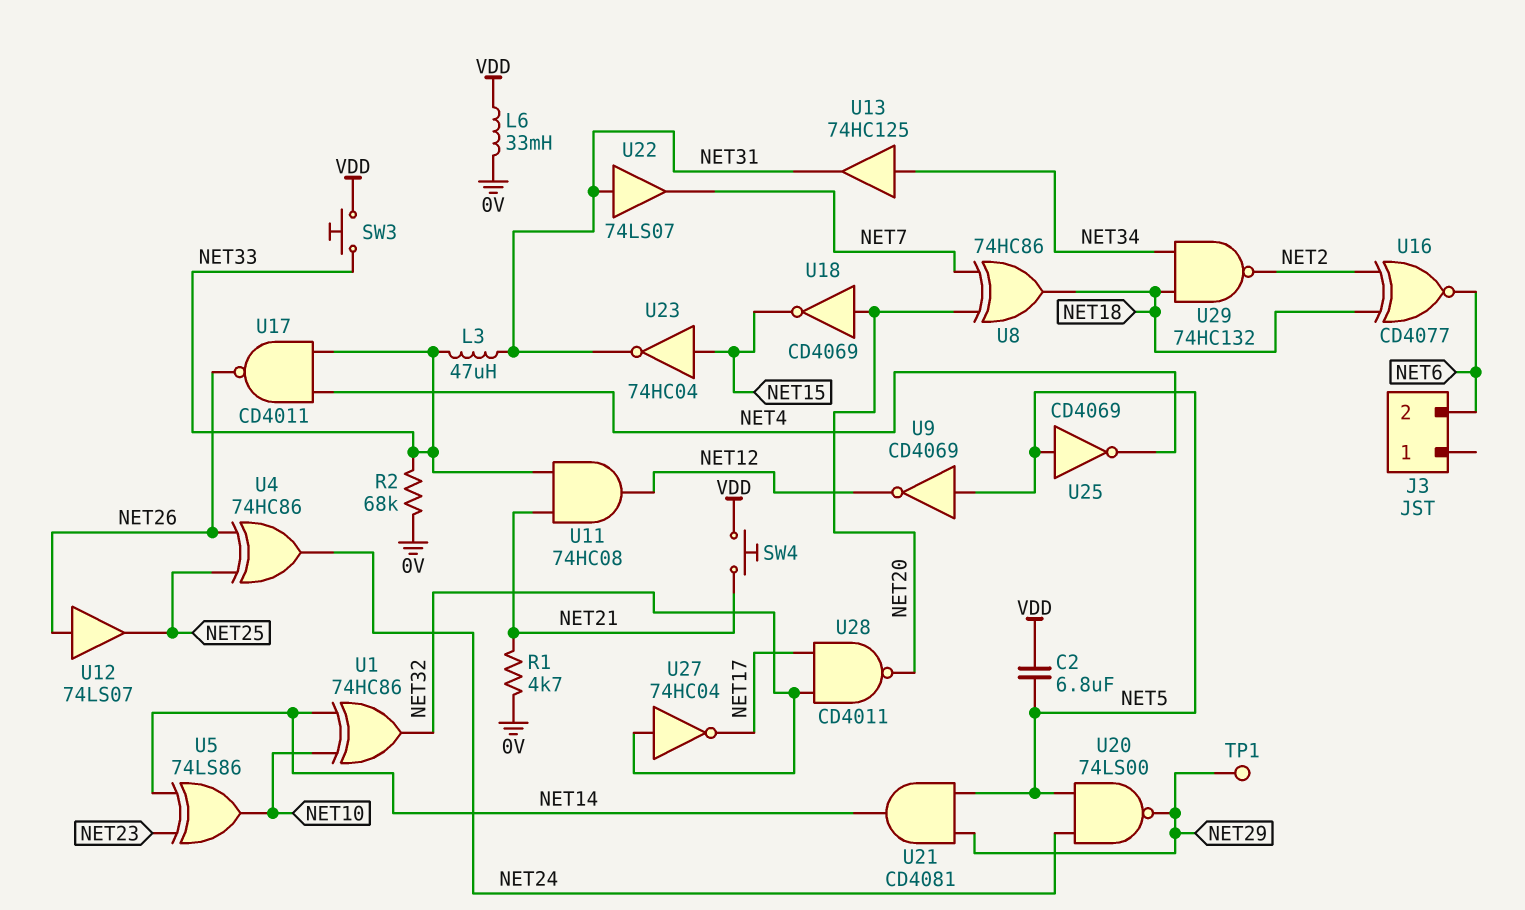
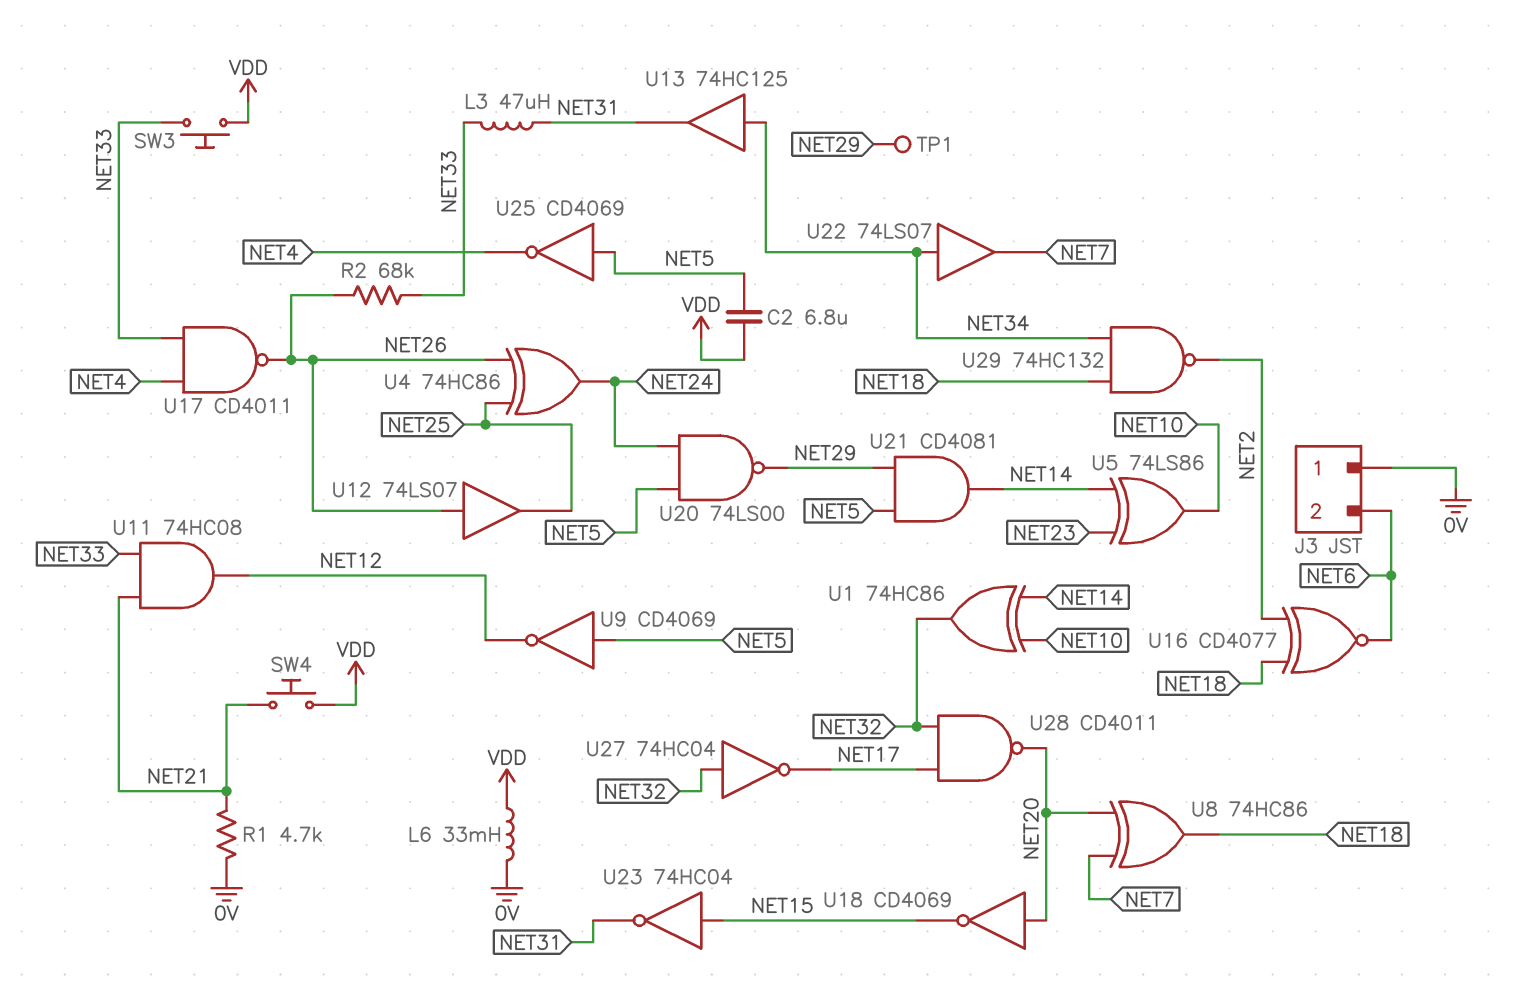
J3 pin 1: none -> 0V
R2: 68k (0V, NET33) -> 68k (NET26, NET33)
U22: buffer 74LS07 (in NET31, out NET7) -> buffer 74LS07 (in NET34, out NET7)

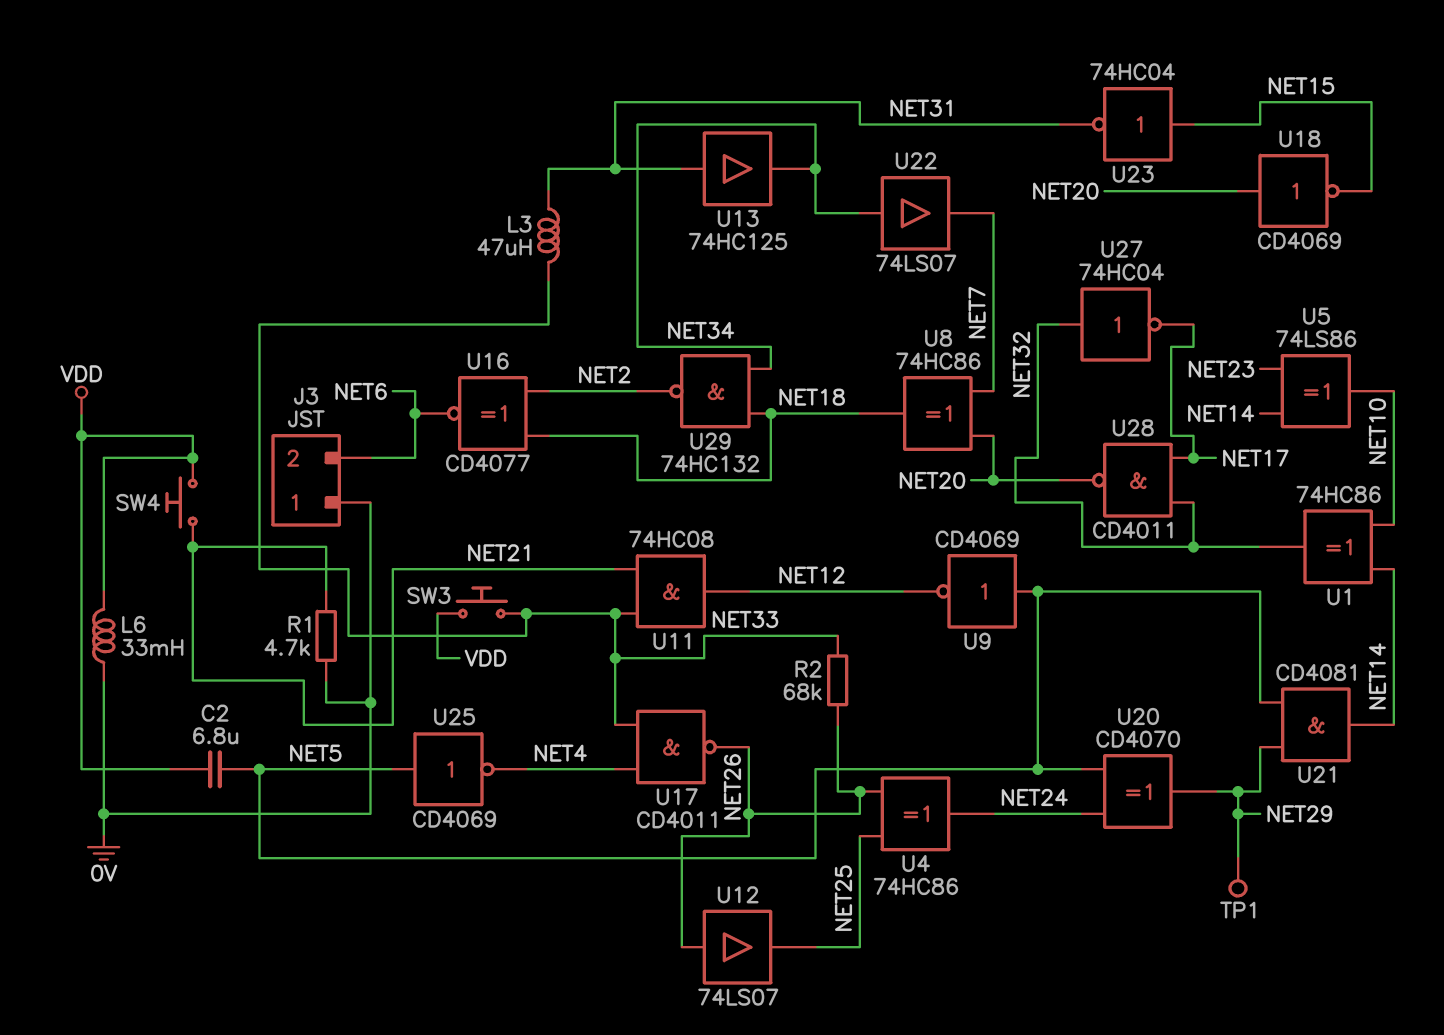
U13: buffer 74HC125 (in NET34, out NET31) -> buffer 74HC125 (in NET31, out NET34)
U20: NAND 74LS00 (in NET5, in NET24, out NET29) -> XOR CD4070 (in NET5, in NET24, out NET29)

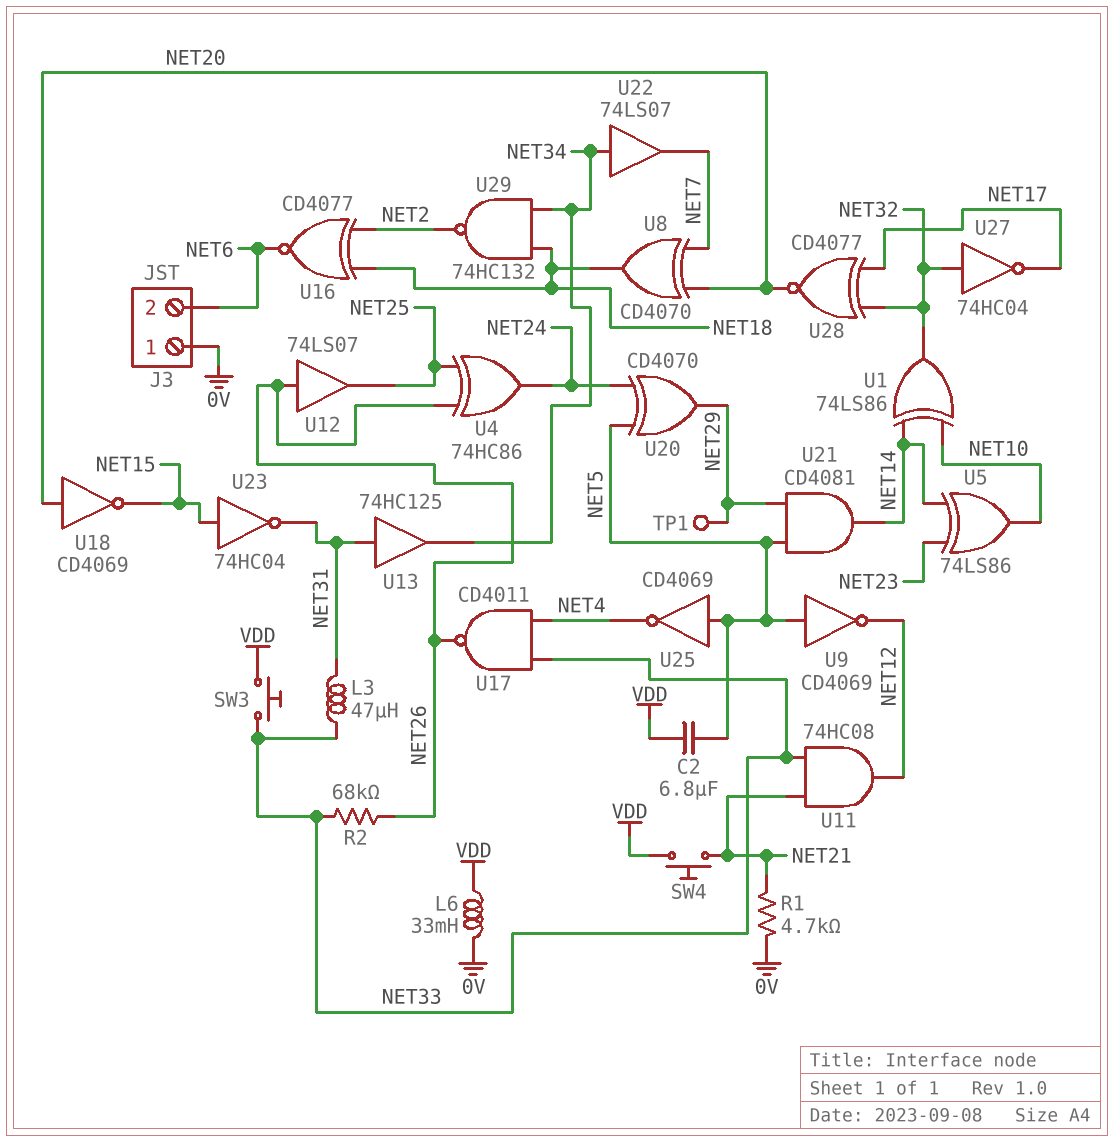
U1: XOR 74HC86 (in NET10, in NET14, out NET32) -> XOR 74LS86 (in NET10, in NET14, out NET32)
U8: XOR 74HC86 (in NET7, in NET20, out NET18) -> XOR CD4070 (in NET7, in NET20, out NET18)
U28: NAND CD4011 (in NET17, in NET32, out NET20) -> XNOR CD4077 (in NET17, in NET32, out NET20)

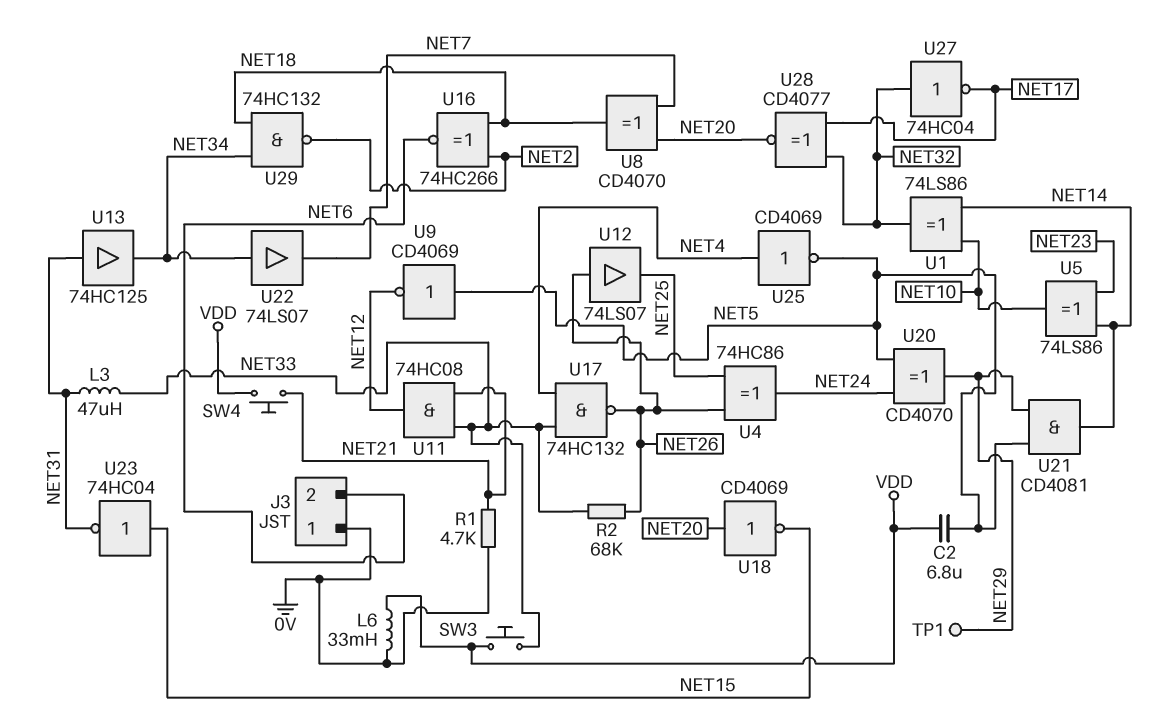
U16: XNOR CD4077 (in NET2, in NET18, out NET6) -> XNOR 74HC266 (in NET2, in NET18, out NET6)
U17: NAND CD4011 (in NET4, in NET33, out NET26) -> NAND 74HC132 (in NET4, in NET33, out NET26)
U25: NOT CD4069 (in NET5, out NET4) -> NOT CD4069 (in NET4, out NET5)

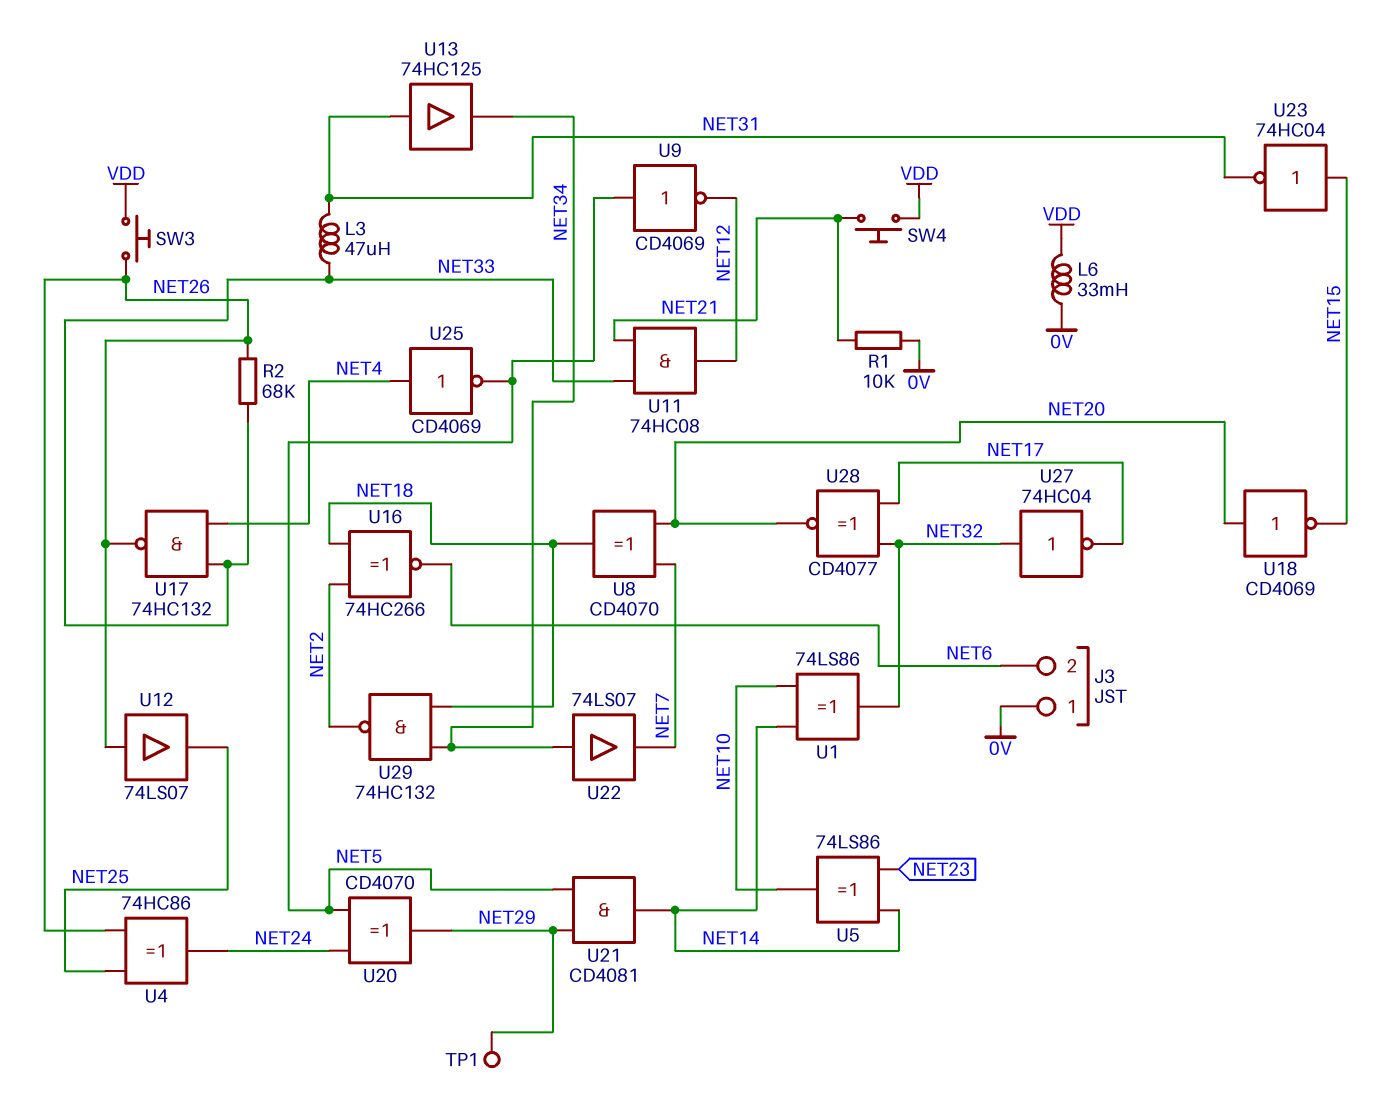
C2: 6.8uF (NET5, VDD) -> none
R1: 4.7k (0V, NET21) -> 10k (0V, NET21)
SW3: button (NET33, VDD) -> button (NET26, VDD)

